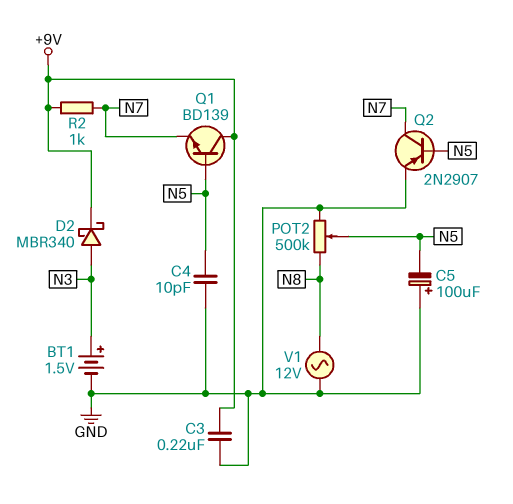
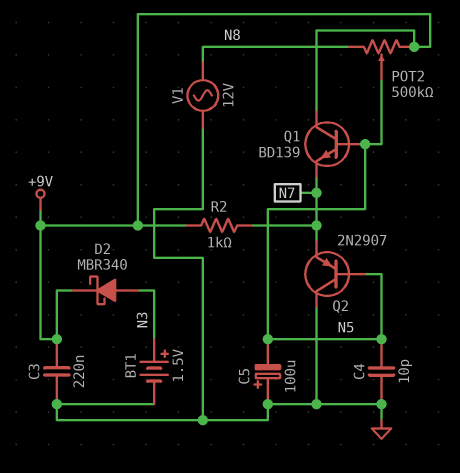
POT2: 500k (GND, N8, wiper N5) -> 500k (+9V, N8, wiper N5)
Q2: PNP 2N2907 (B N5, C N7, E GND) -> PNP 2N2907 (B N5, C GND, E N7)

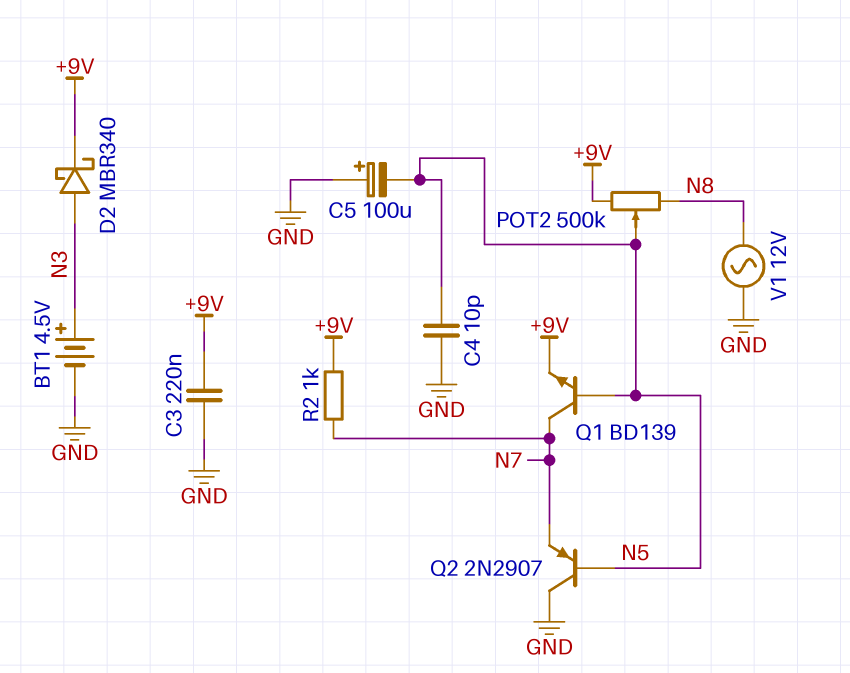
BT1: 1.5V (plus N3, minus GND) -> 4.5V (plus N3, minus GND)
Q1: NPN BD139 (B N5, C +9V, E N7) -> NPN BD139 (B N5, C N7, E +9V)

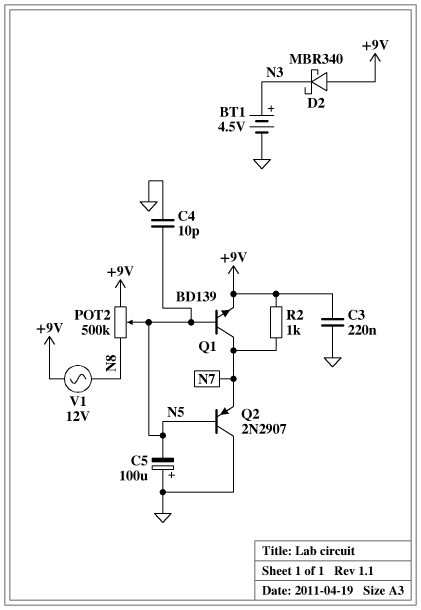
D2: schottky MBR340 (A N3, K +9V) -> schottky MBR340 (A +9V, K N3)
V1: AC 12V (GND, N8) -> AC 12V (+9V, N8)

